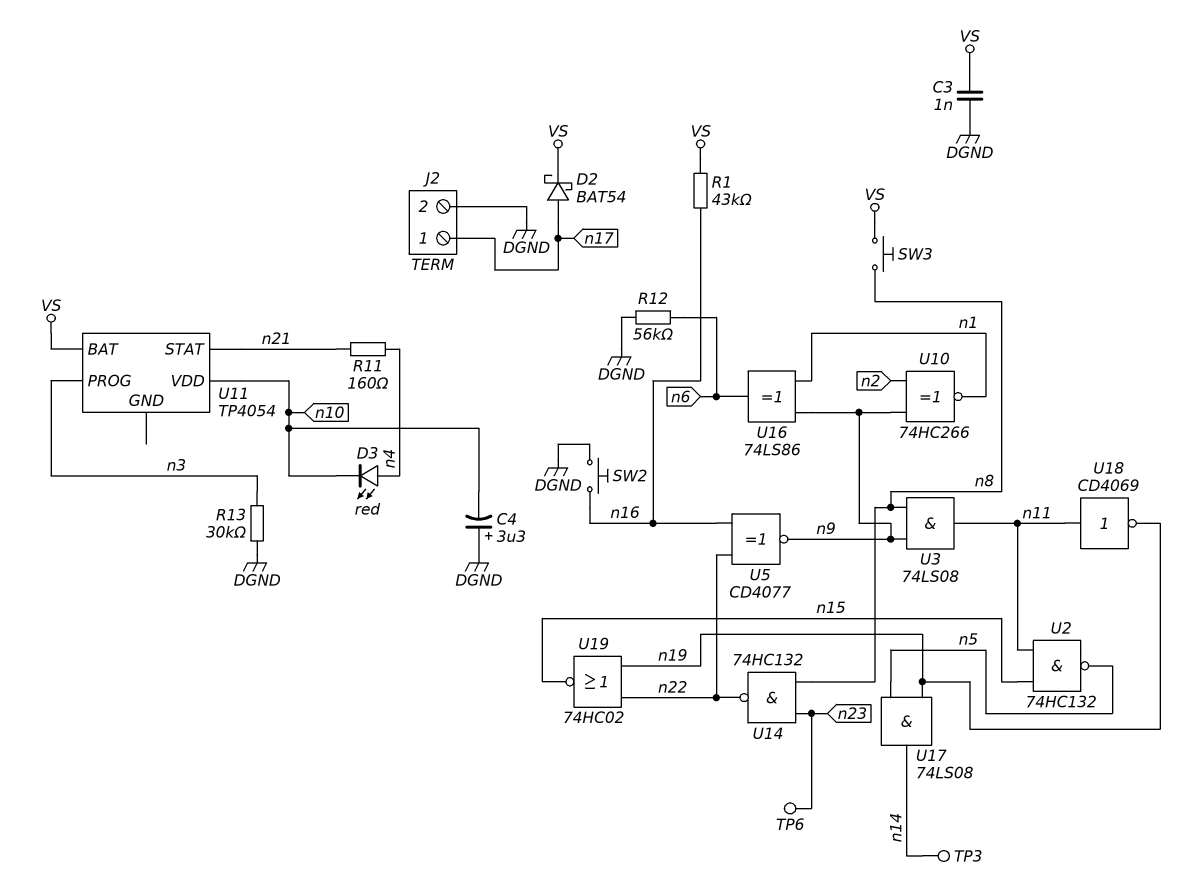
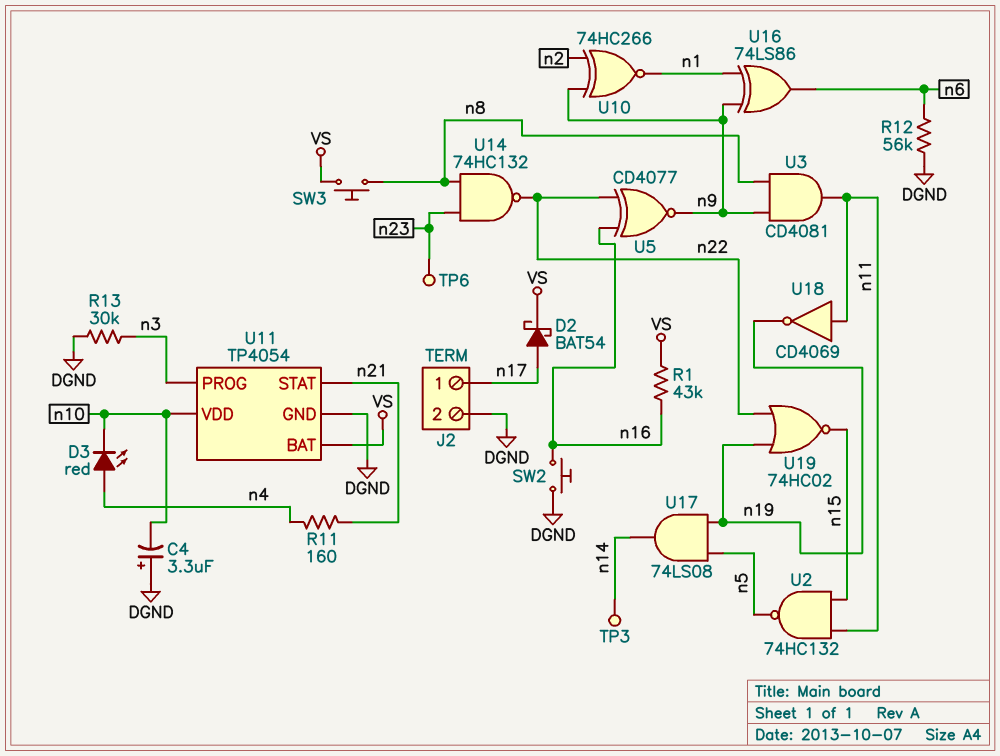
C3: 1nF (DGND, VS) -> none
U3: AND 74LS08 (in n8, in n9, out n11) -> AND CD4081 (in n8, in n9, out n11)
U11 pin GND: none -> DGND

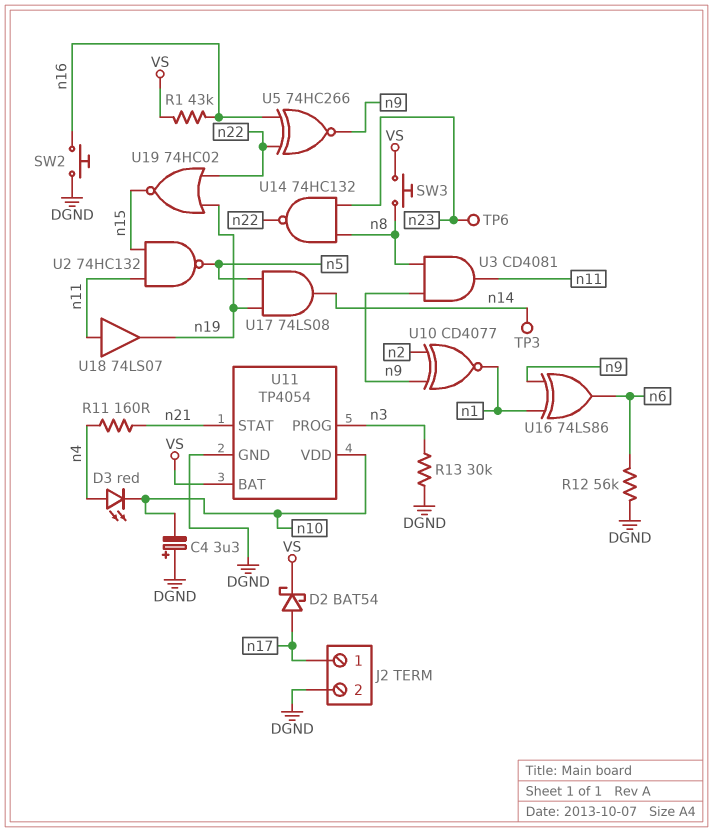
U5: XNOR CD4077 (in n16, in n22, out n9) -> XNOR 74HC266 (in n16, in n22, out n9)
U10: XNOR 74HC266 (in n2, in n9, out n1) -> XNOR CD4077 (in n2, in n9, out n1)
U18: NOT CD4069 (in n11, out n19) -> buffer 74LS07 (in n11, out n19)

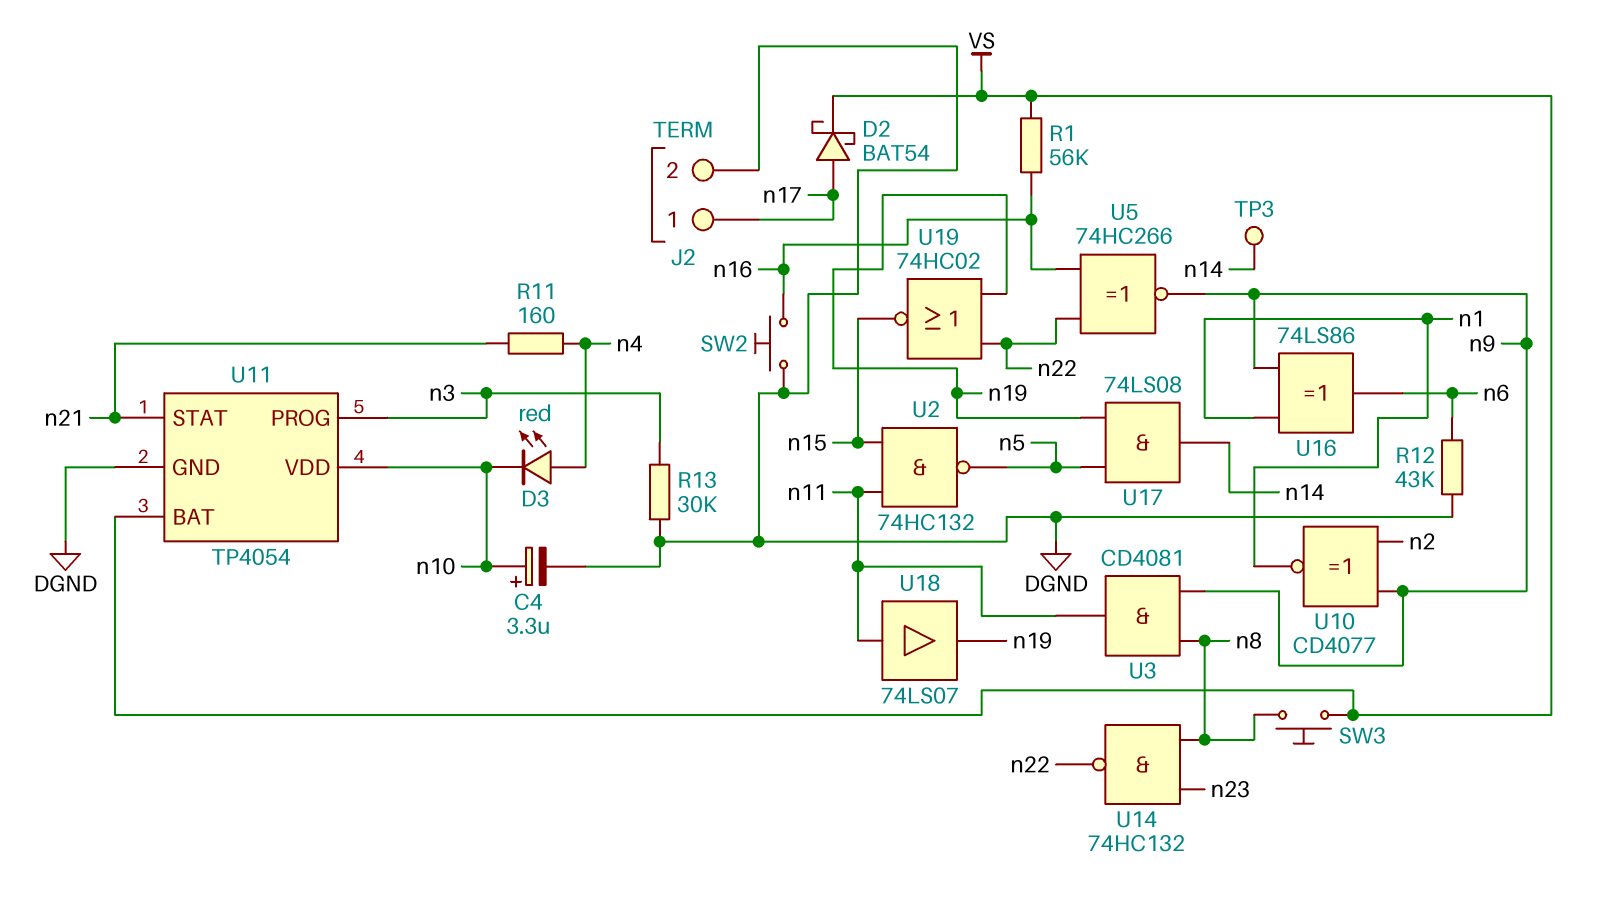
C4: 3.3uF (plus DGND, minus n10) -> 3.3uF (plus n10, minus DGND)
R1: 43k (VS, n16) -> 56k (VS, n16)
R12: 56k (DGND, n6) -> 43k (DGND, n6)
TP6: test point (n23) -> none

